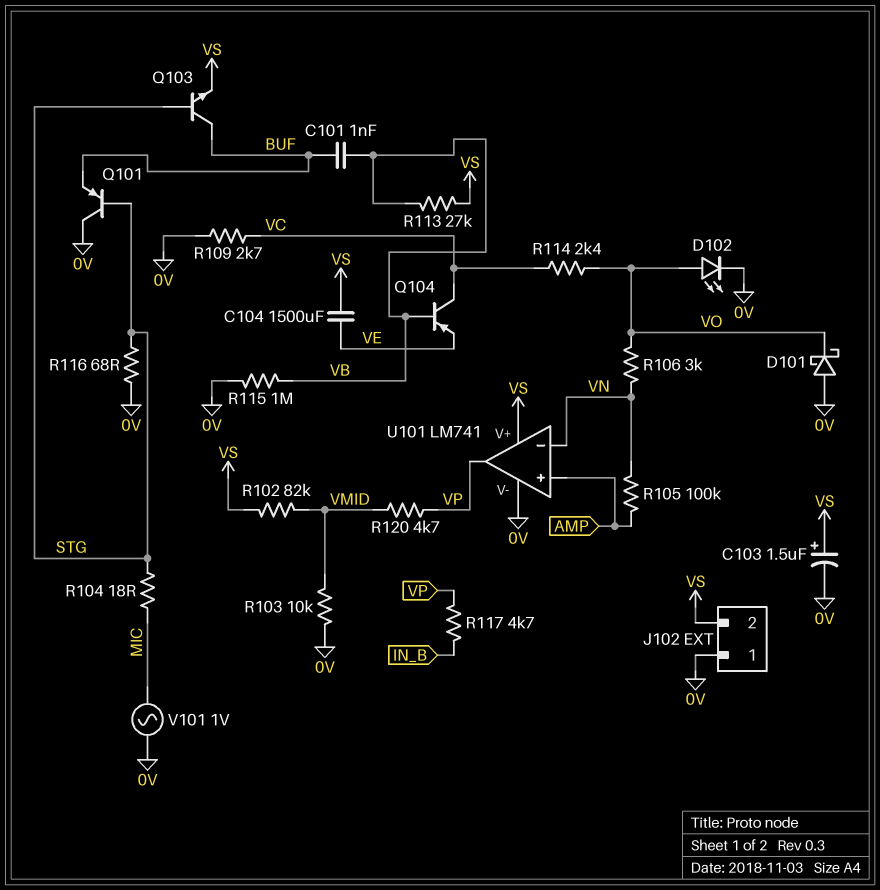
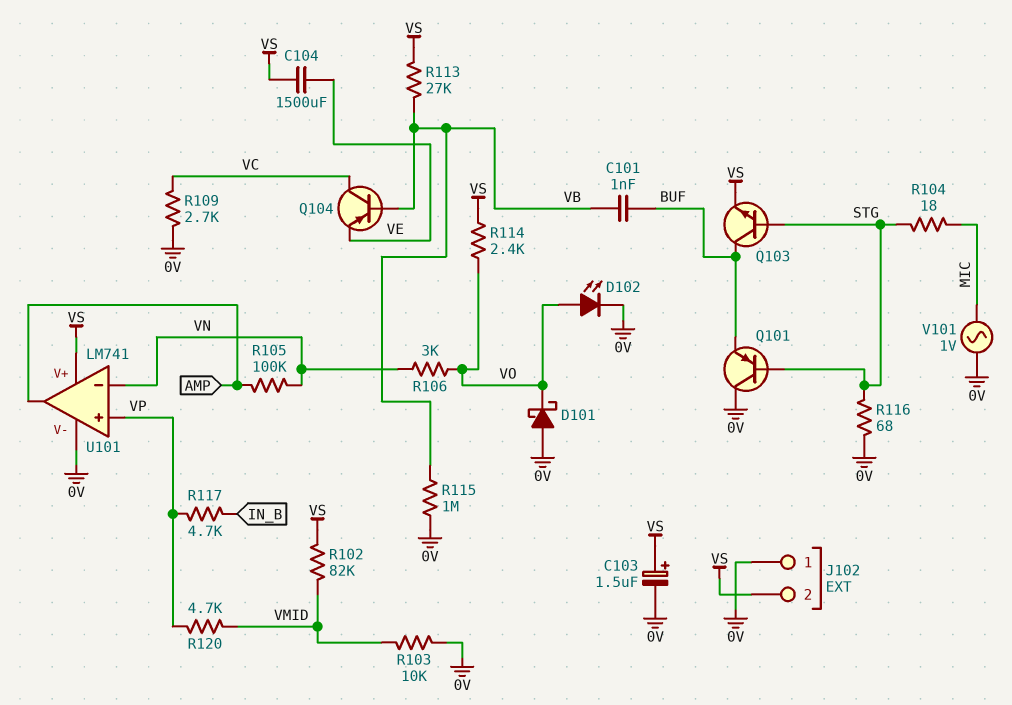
R114: 2.4k (VC, VO) -> 2.4k (VO, VS)
U101 pin in+: AMP -> VP
U101 pin out: VP -> AMP

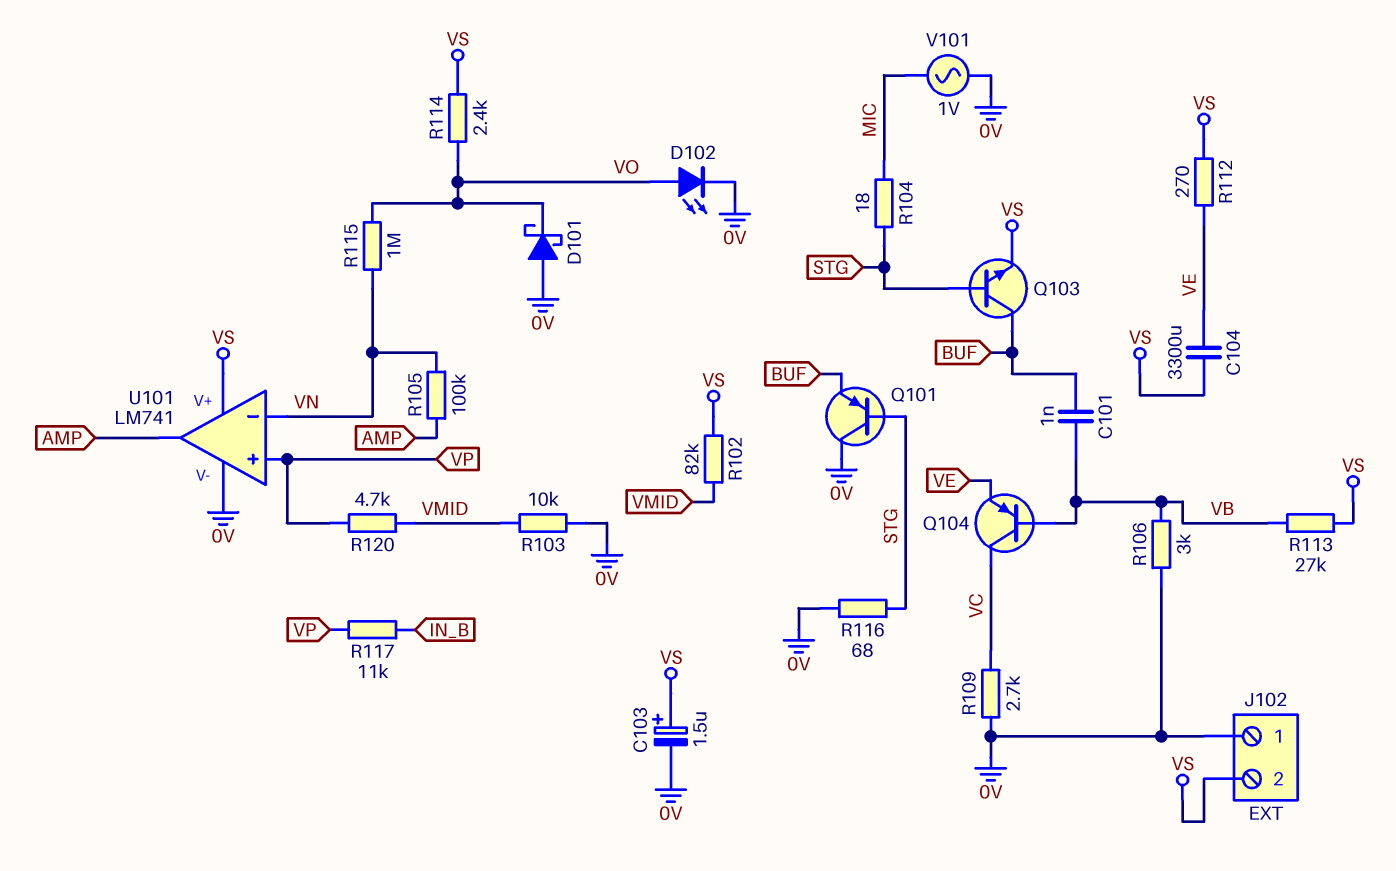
C104: 1500uF (VE, VS) -> 3300uF (VE, VS)
R106: 3k (VN, VO) -> 3k (0V, VB)
R112: none -> 270 (VE, VS)
R115: 1M (0V, VB) -> 1M (VN, VO)
R117: 4.7k (IN_B, VP) -> 11k (IN_B, VP)

